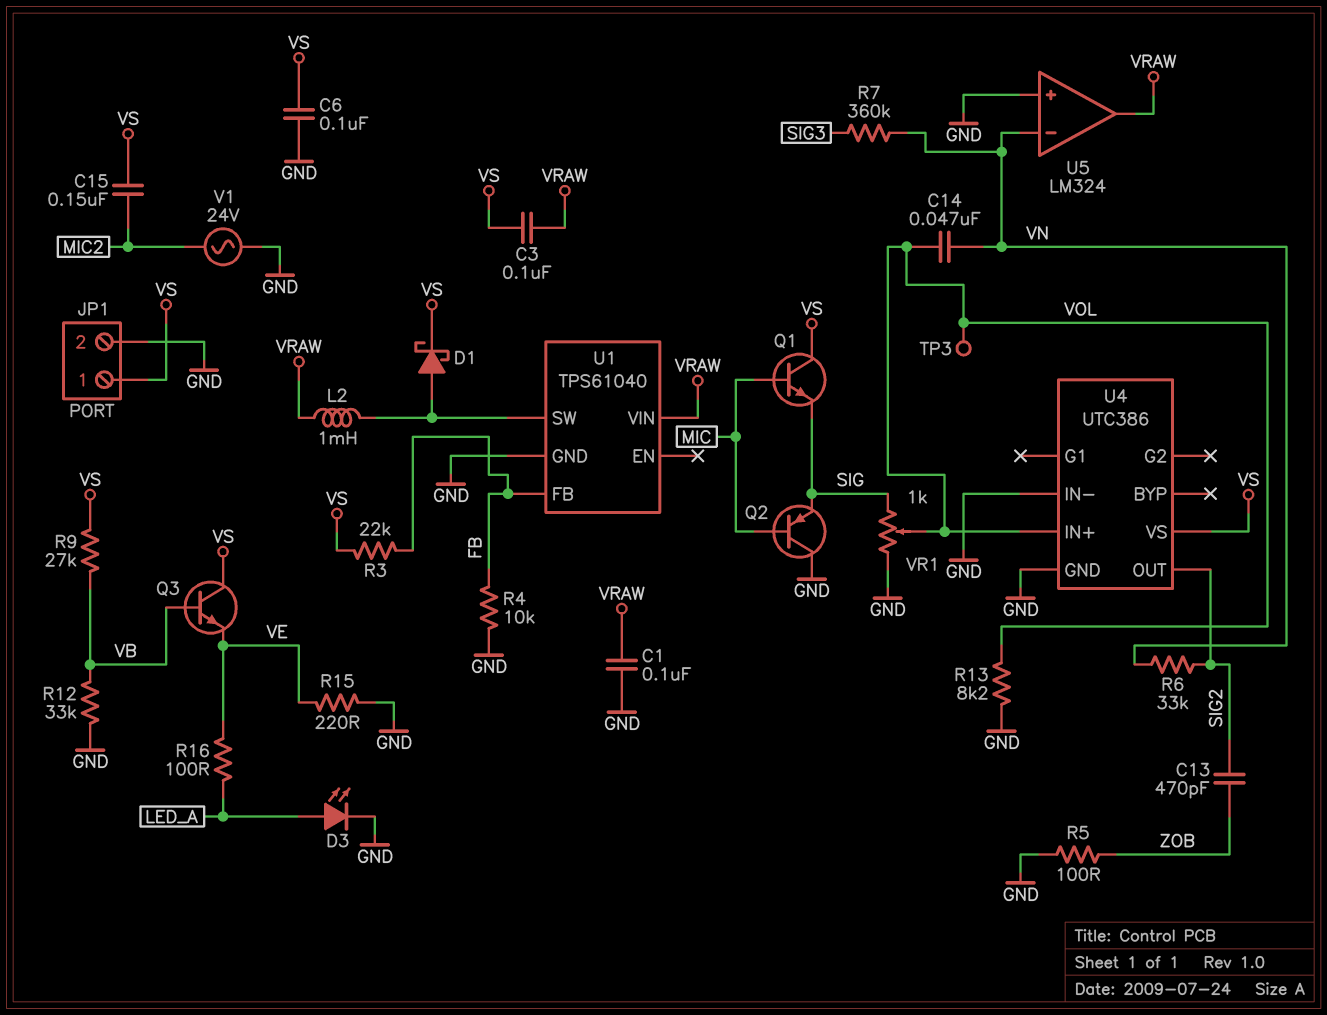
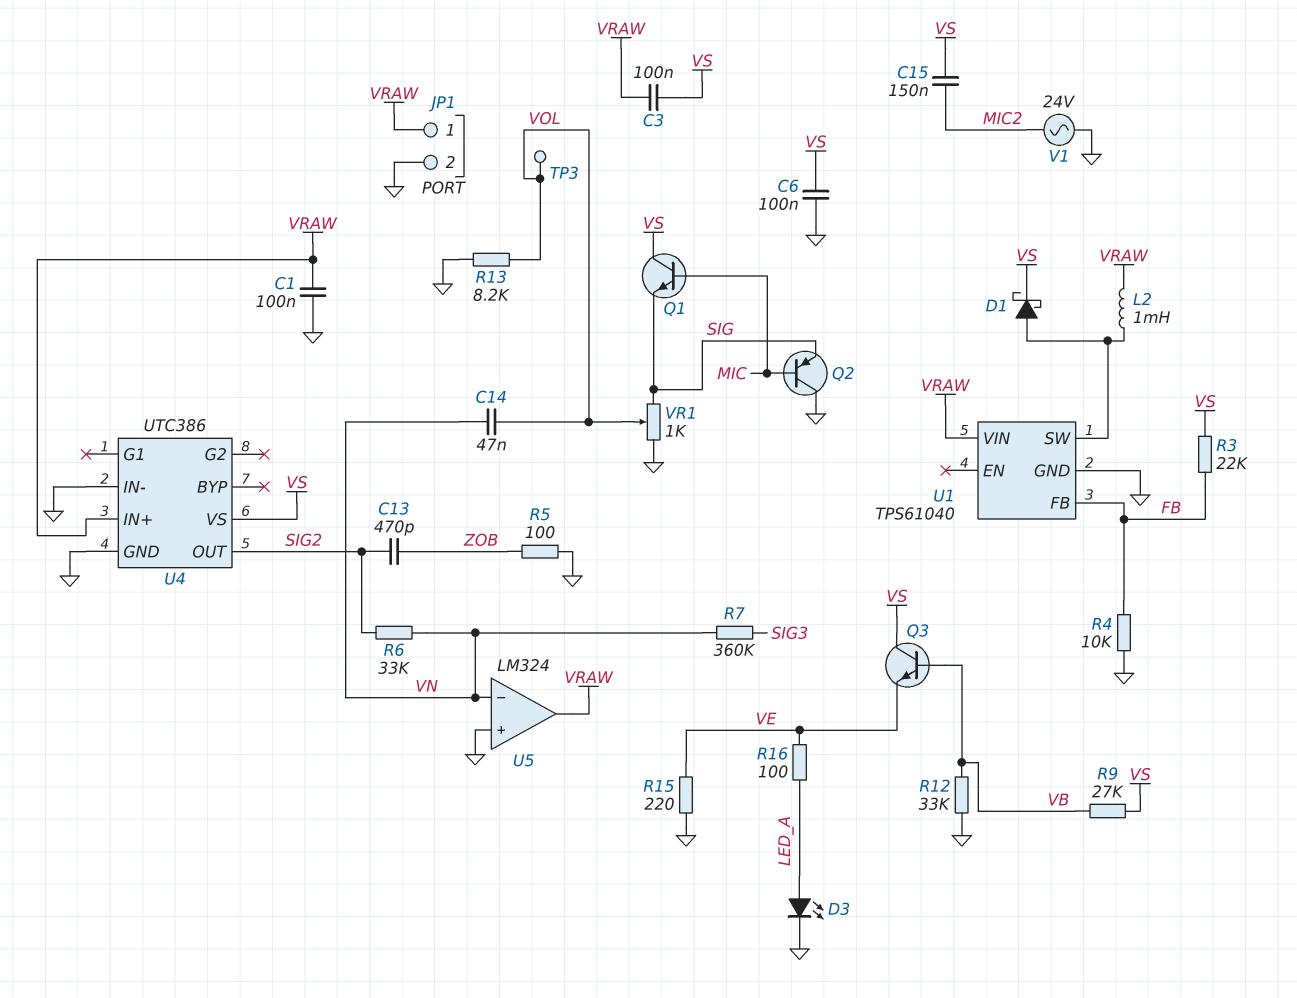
JP1 pin 1: VS -> VRAW
U4 pin IN+: VOL -> VRAW

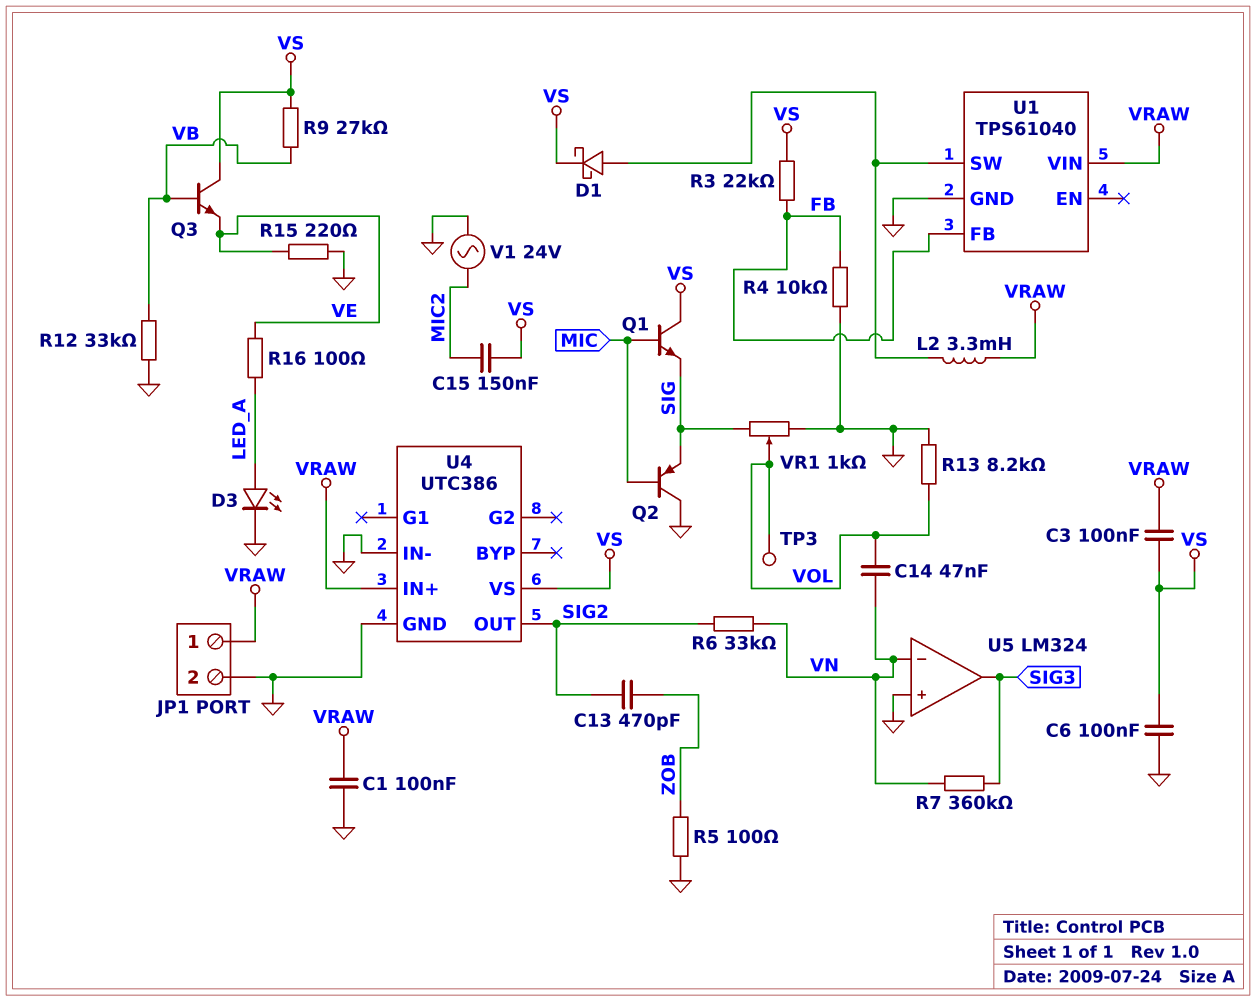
L2: 1mH (U1/SW, VRAW) -> 3.3mH (U1/SW, VRAW)
U5 pin out: VRAW -> SIG3

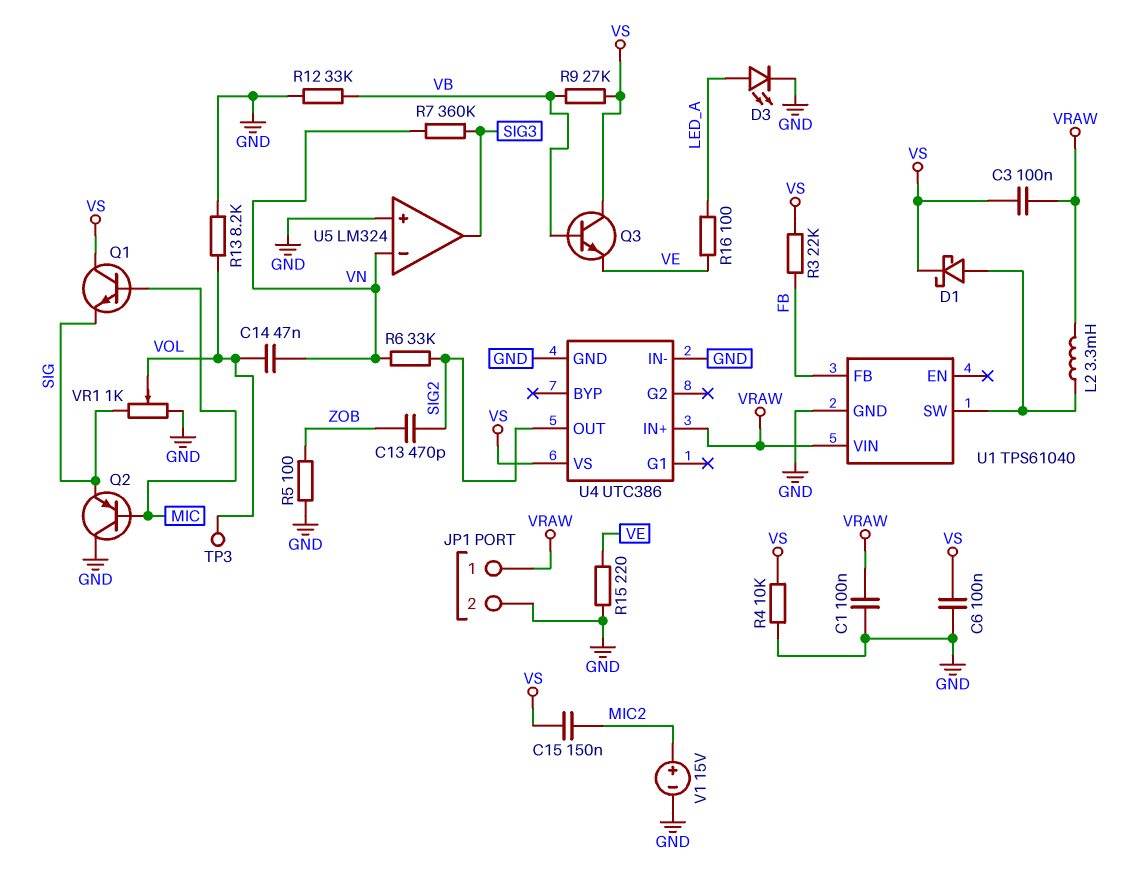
R4: 10k (FB, GND) -> 10k (GND, VS)
V1: AC 24V (GND, MIC2) -> 15V (plus MIC2, minus GND)

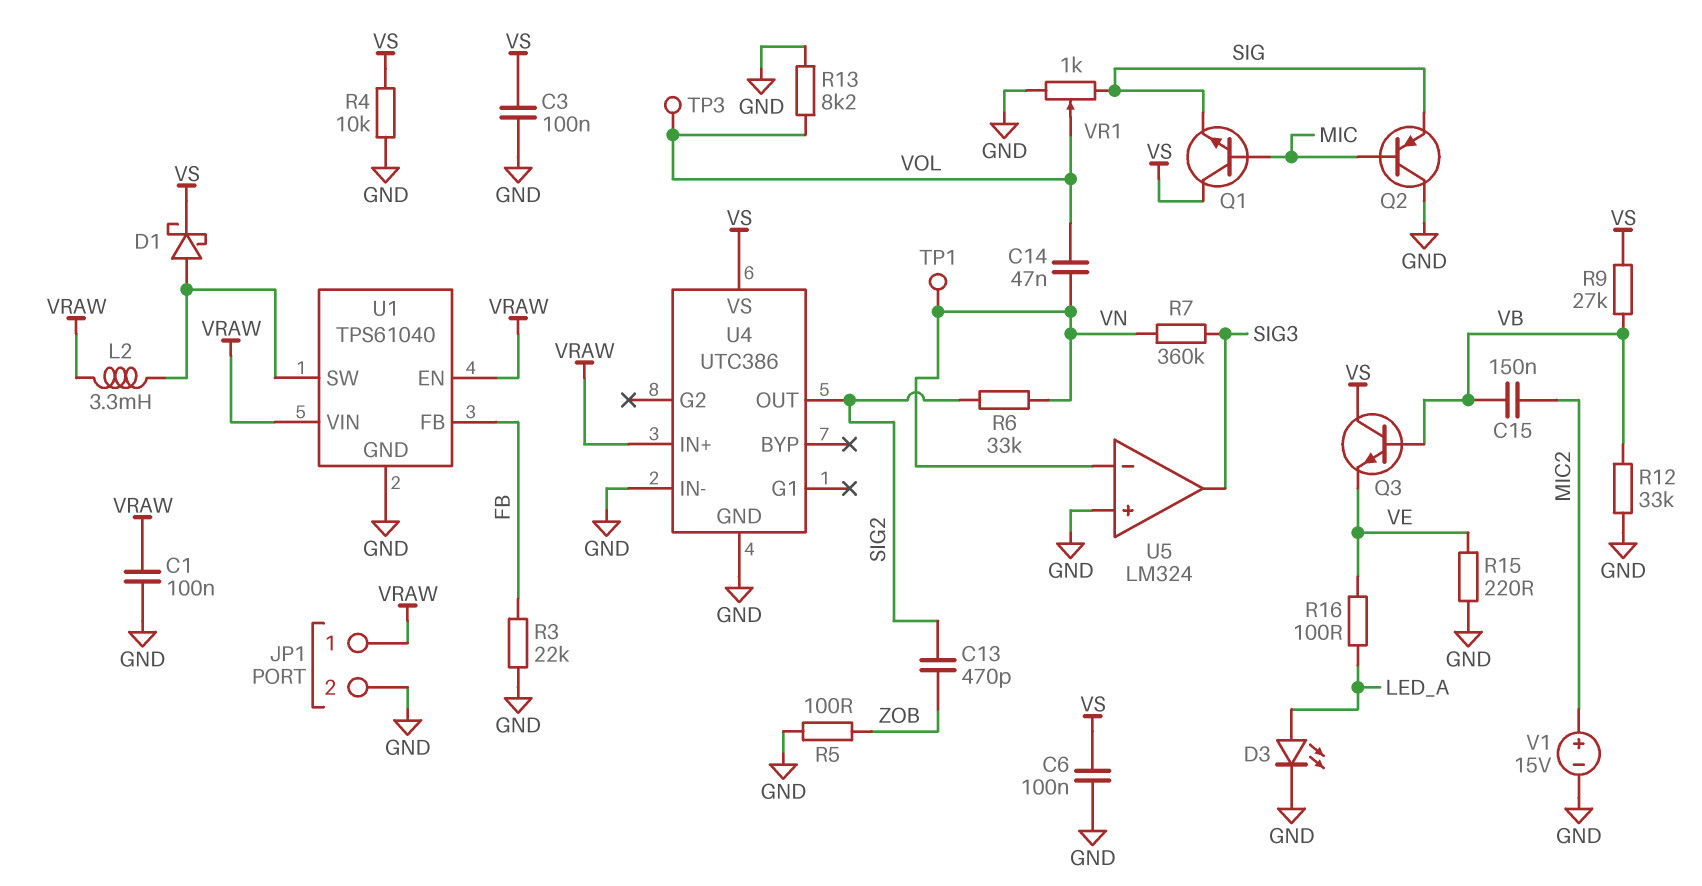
C3: 100nF (VRAW, VS) -> 100nF (GND, VS)
C15: 150nF (MIC2, VS) -> 150nF (MIC2, VB)
R3: 22k (FB, VS) -> 22k (FB, GND)
TP1: none -> test point (VN)
U1 pin EN: none -> VRAW

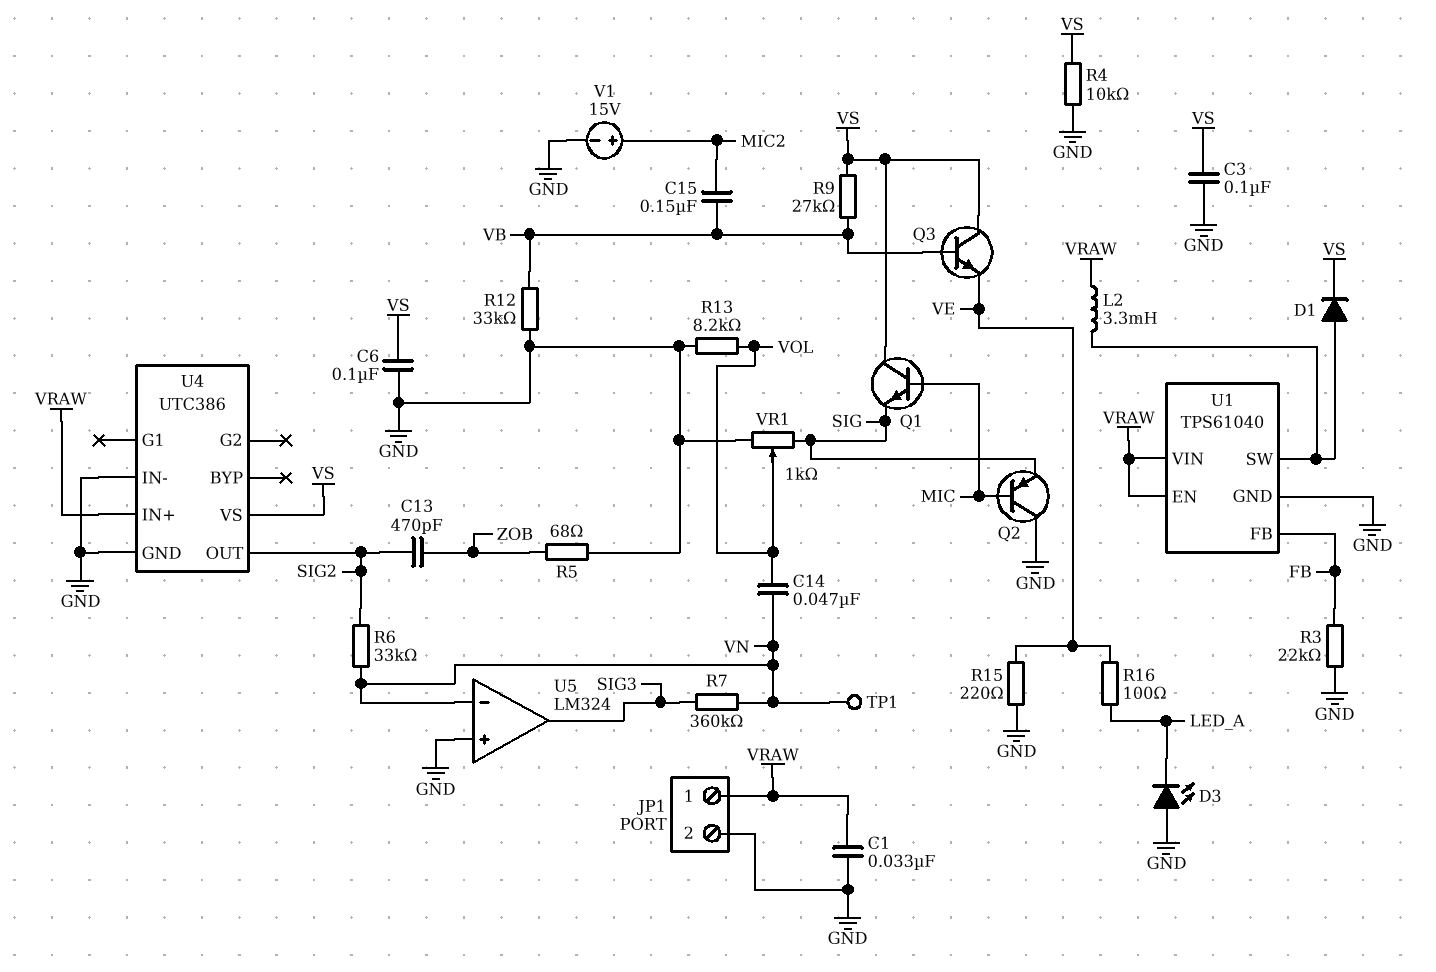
C1: 100nF (GND, VRAW) -> 33nF (GND, VRAW)
D1: schottky (A U1/SW, K VS) -> diode (A U1/SW, K VS)
D3: LED (A LED_A, K GND) -> LED (A GND, K LED_A)
R5: 100 (GND, ZOB) -> 68 (GND, ZOB)
TP3: test point (VOL) -> none

